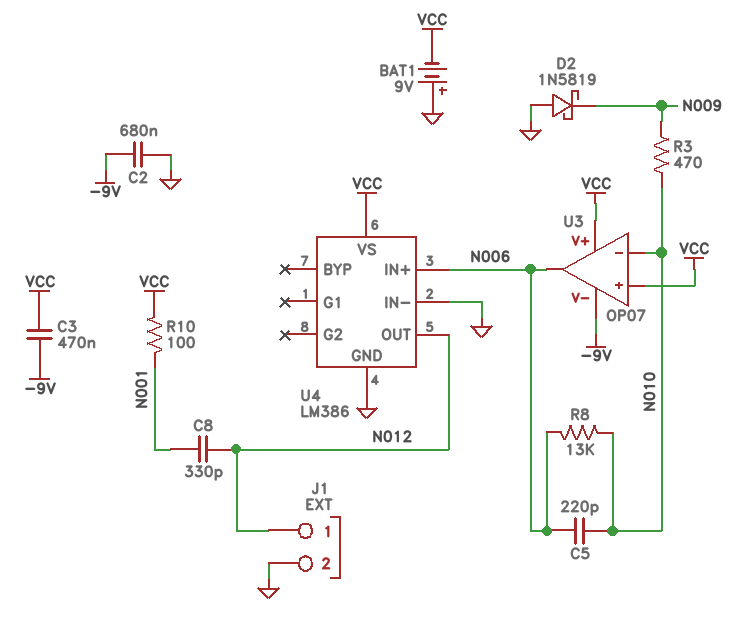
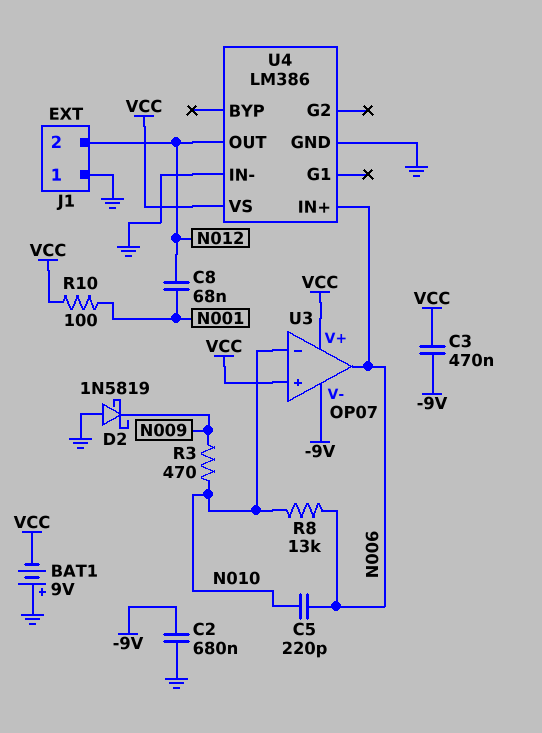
C8: 330pF (N001, N012) -> 68nF (N001, N012)
J1 pin 1: N012 -> GND
J1 pin 2: GND -> N012

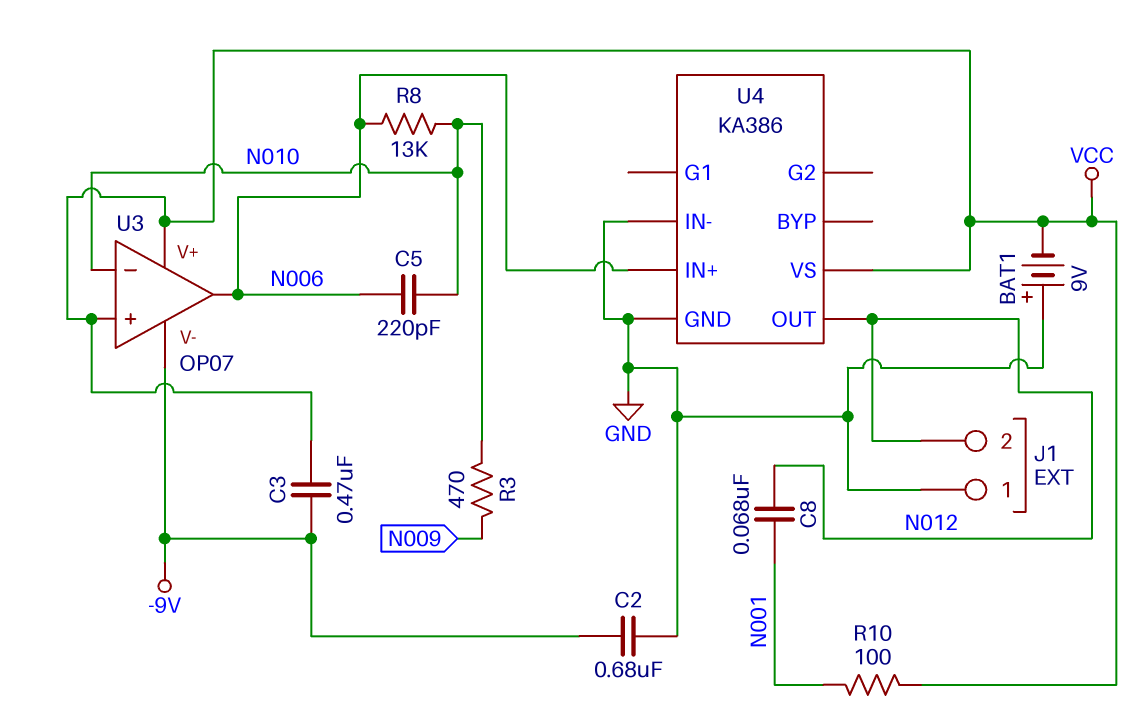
D2: schottky 1N5819 (A GND, K N009) -> none
U4: LM386 -> KA386

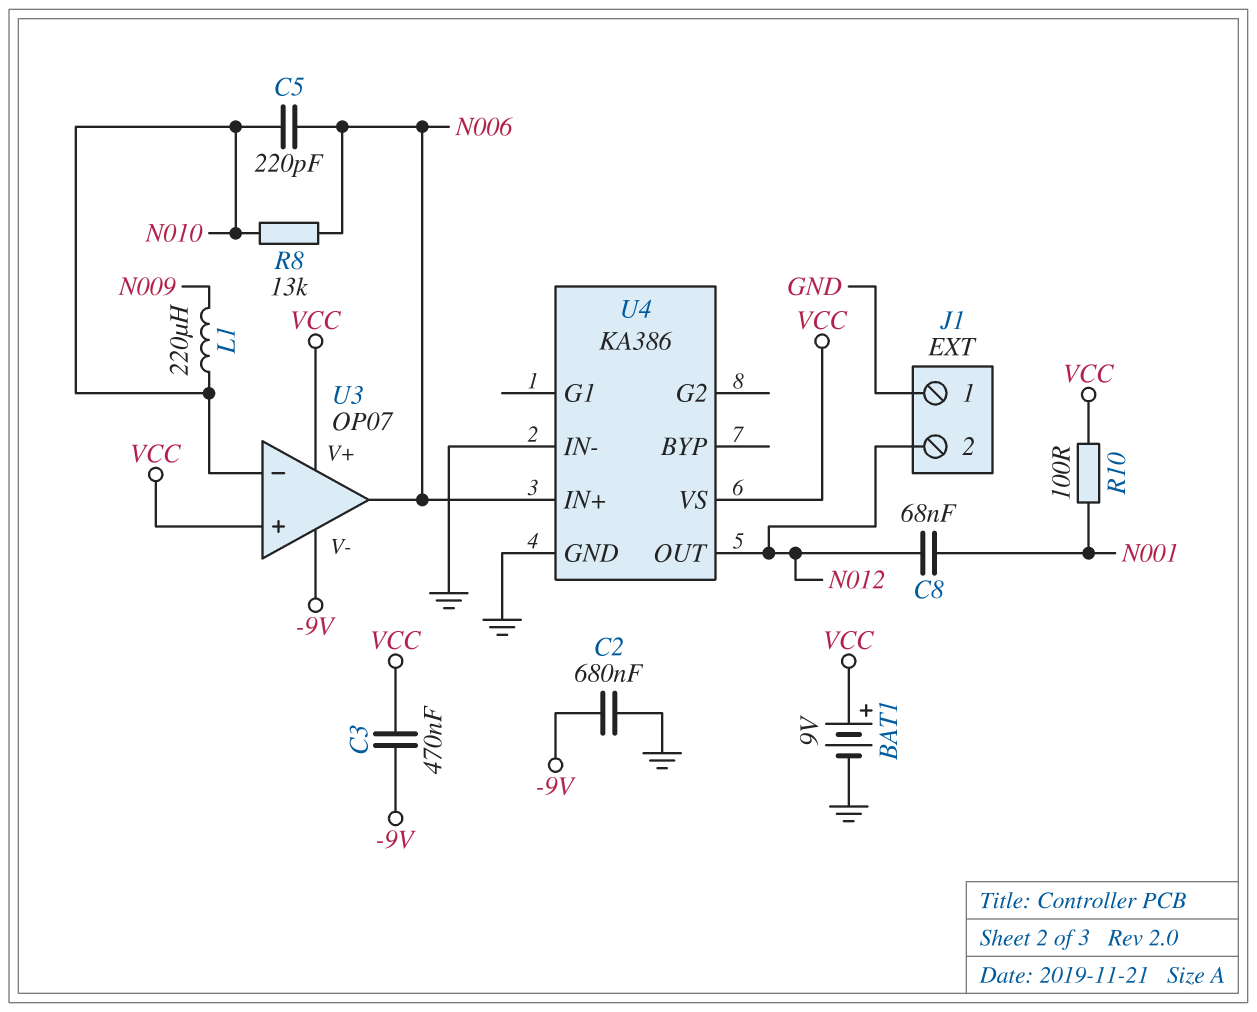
BAT1: 9V (plus GND, minus VCC) -> 9V (plus VCC, minus GND)
L1: none -> 220uH (N009, N010)
R3: 470 (N009, N010) -> none

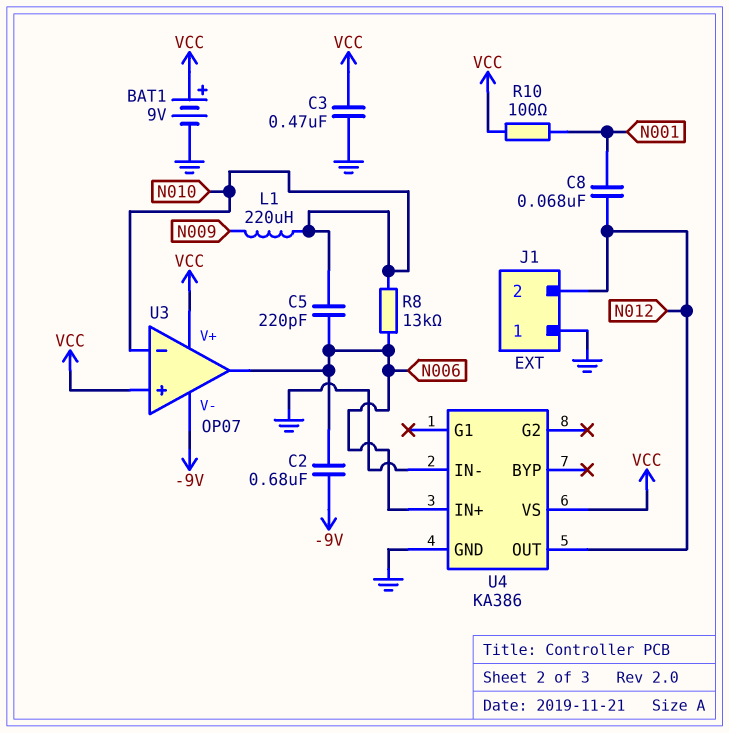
C2: 680nF (-9V, GND) -> 680nF (-9V, N006)
C3: 470nF (-9V, VCC) -> 470nF (GND, VCC)

